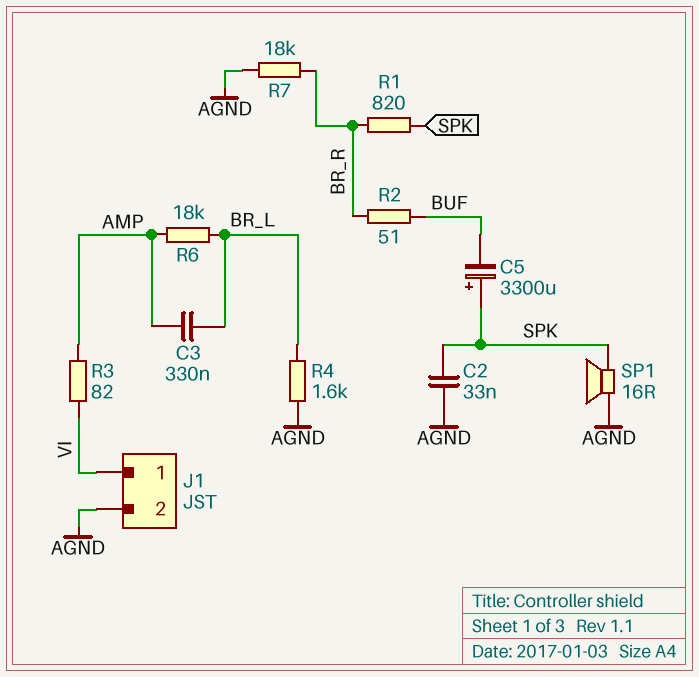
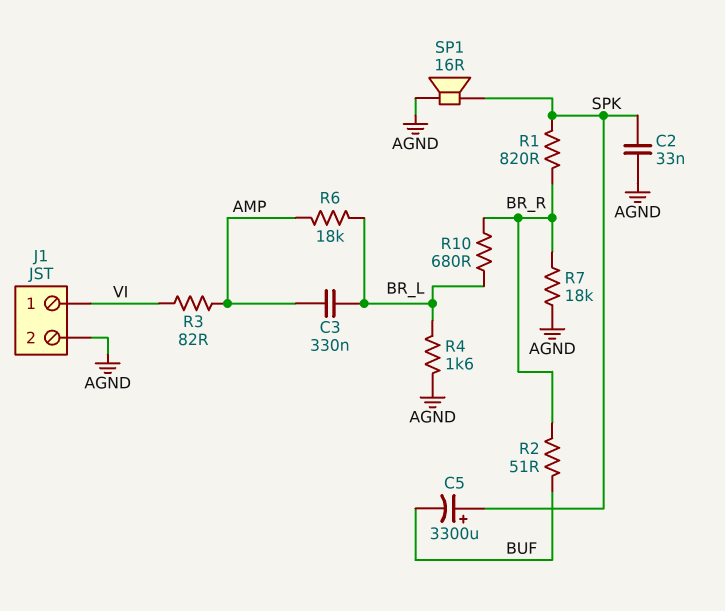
R10: none -> 680 (BR_L, BR_R)

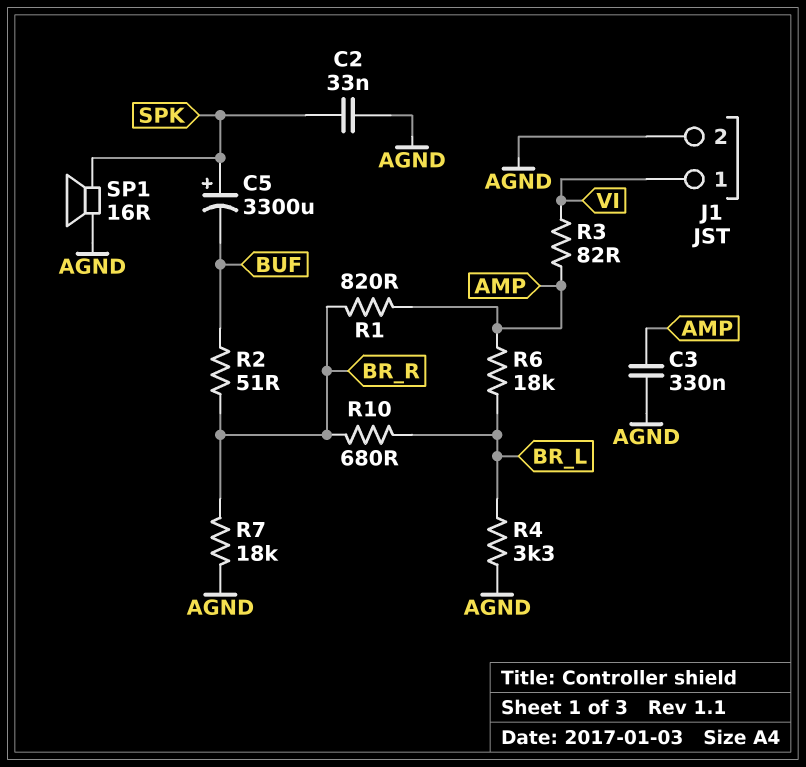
C3: 330nF (AMP, BR_L) -> 330nF (AGND, AMP)
R1: 820 (BR_R, SPK) -> 820 (AMP, BR_R)
R4: 1.6k (AGND, BR_L) -> 3.3k (AGND, BR_L)

